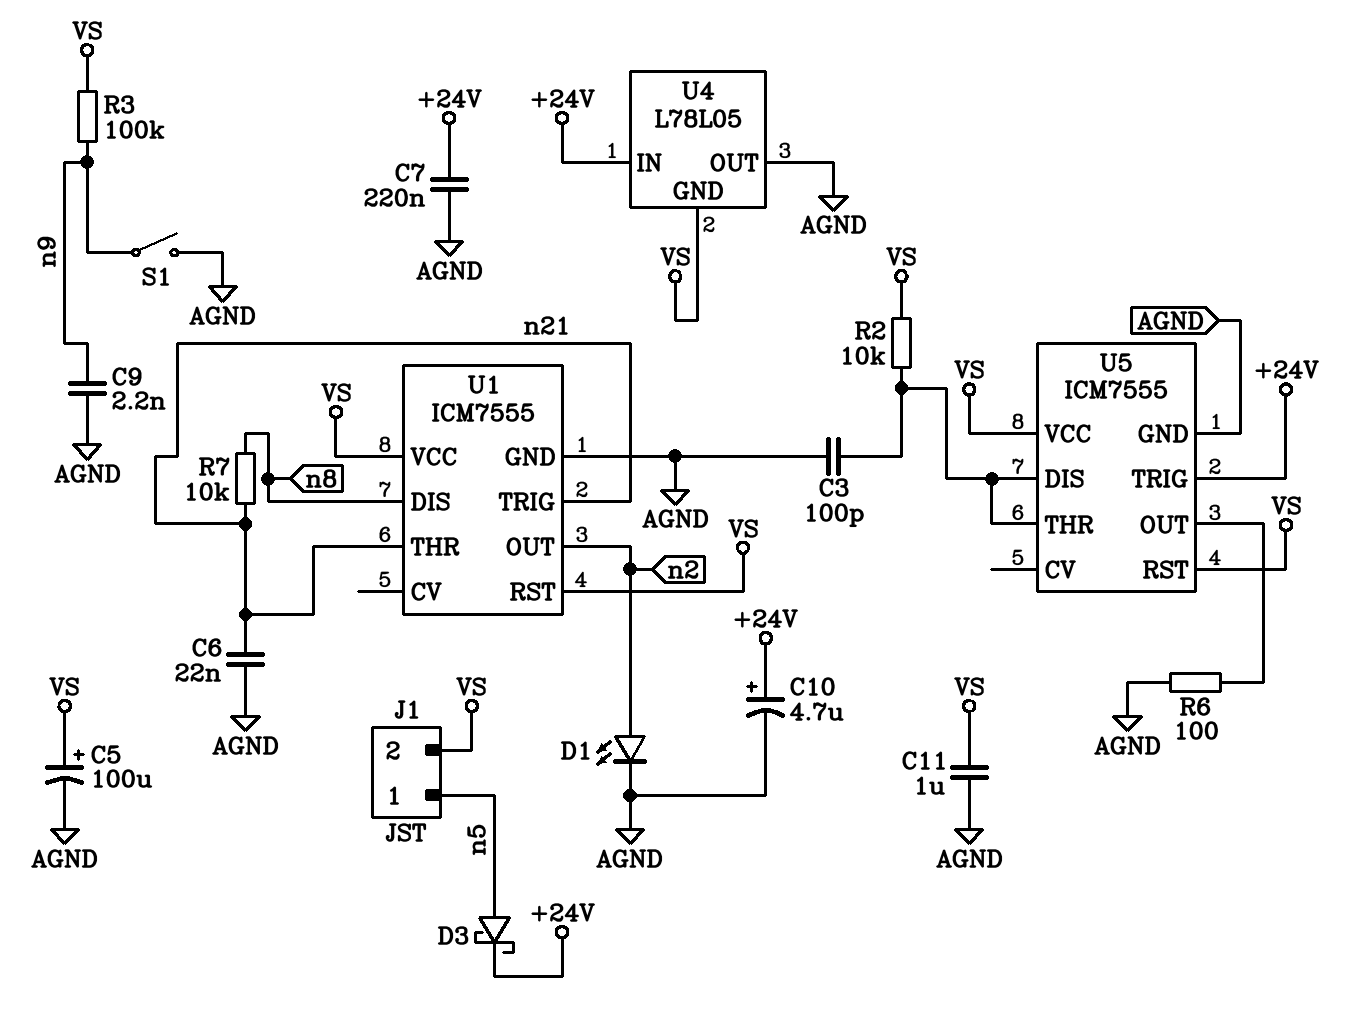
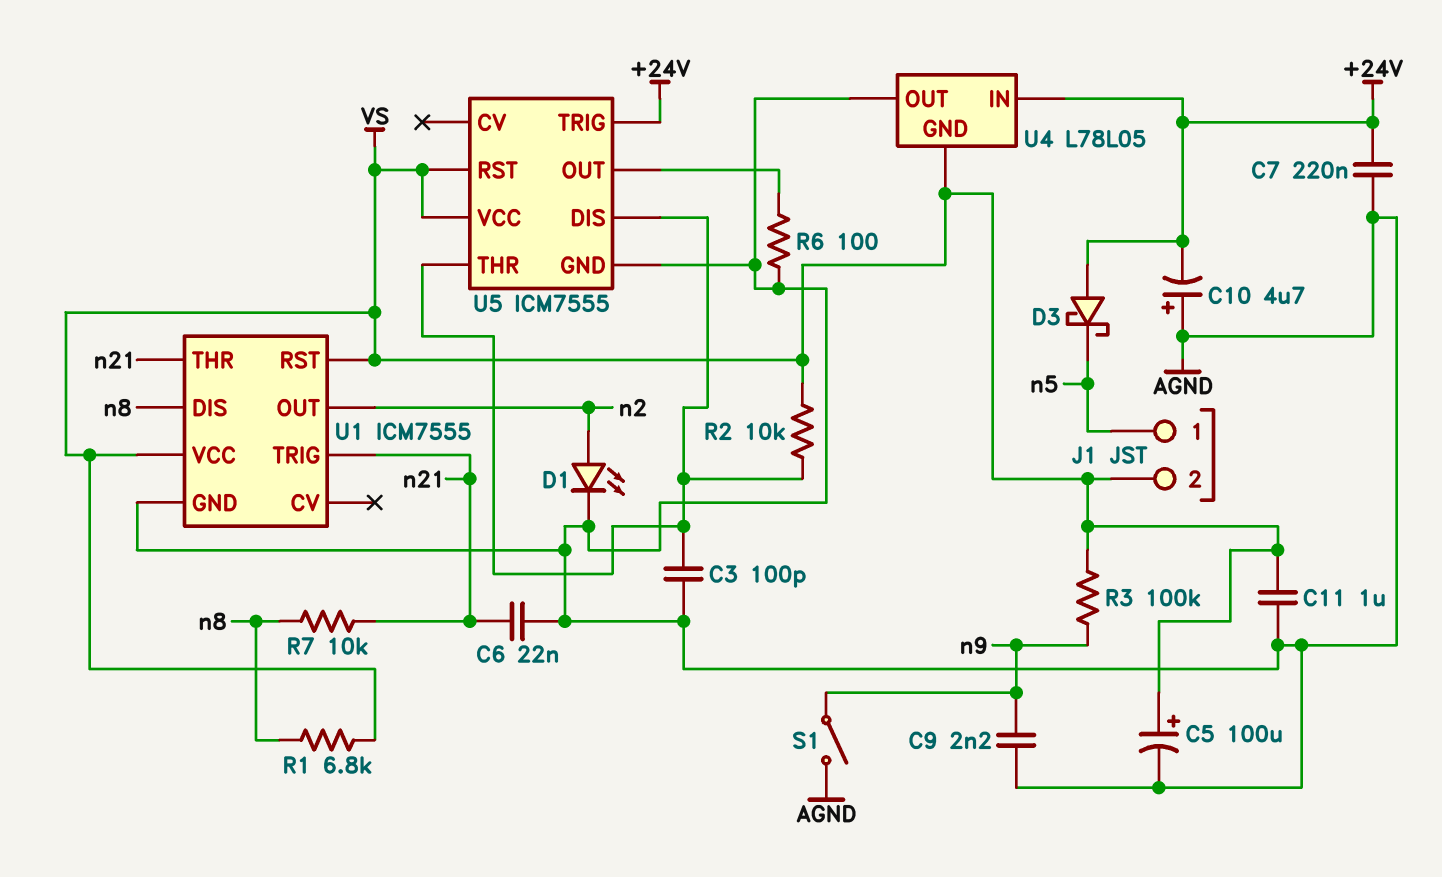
C10: 4.7uF (plus +24V, minus AGND) -> 4.7uF (plus AGND, minus +24V)
D3: schottky (A n5, K +24V) -> schottky (A +24V, K n5)
R1: none -> 6.8k (VS, n8)

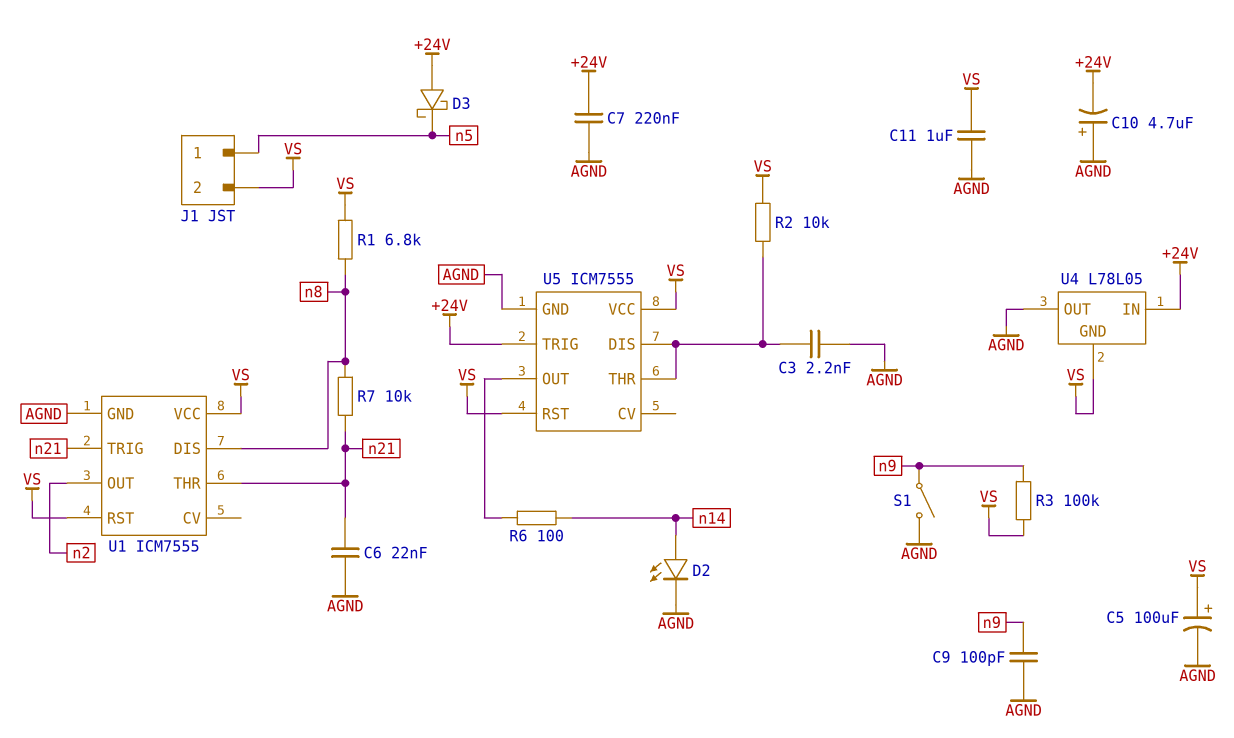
C3: 100pF (AGND, U5/DIS) -> 2.2nF (AGND, U5/DIS)
C9: 2.2nF (AGND, n9) -> 100pF (AGND, n9)
D1: LED (A n2, K AGND) -> none
D2: none -> LED (A n14, K AGND)
R6: 100 (AGND, U5/OUT) -> 100 (U5/OUT, n14)

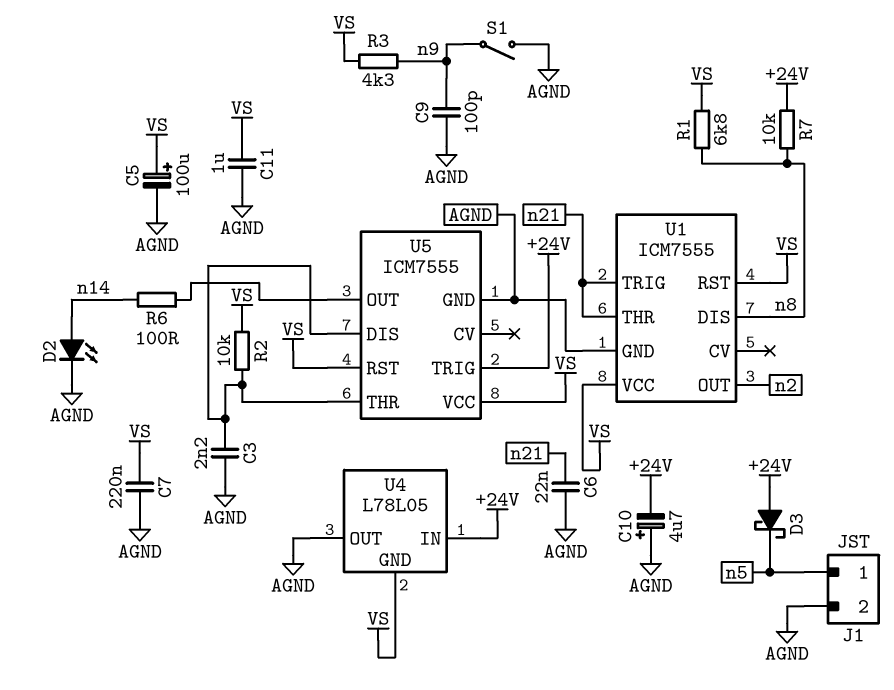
C7: 220nF (+24V, AGND) -> 220nF (AGND, VS)
J1 pin 2: VS -> AGND
R3: 100k (VS, n9) -> 4.3k (VS, n9)
R7: 10k (n8, n21) -> 10k (+24V, n8)

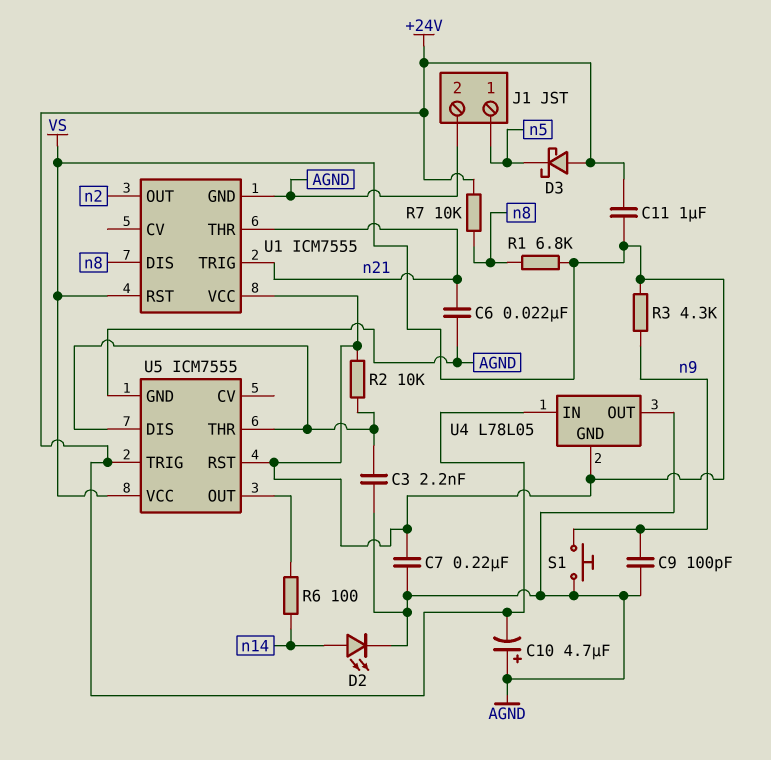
C5: 100uF (plus VS, minus AGND) -> none
C11: 1uF (AGND, VS) -> 1uF (+24V, VS)
S1: switch (AGND, n9) -> button (AGND, n9)

